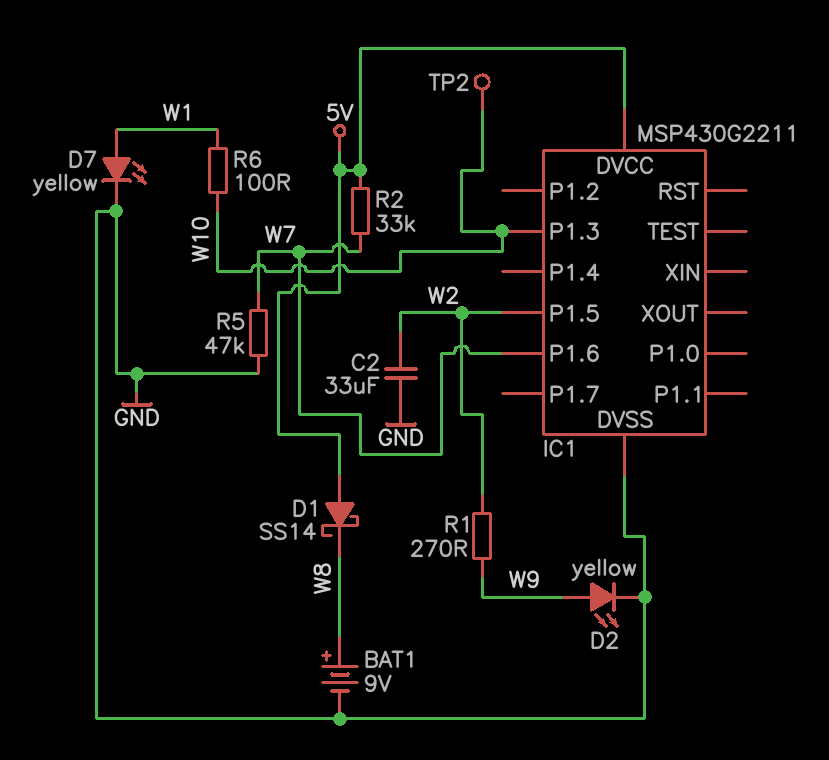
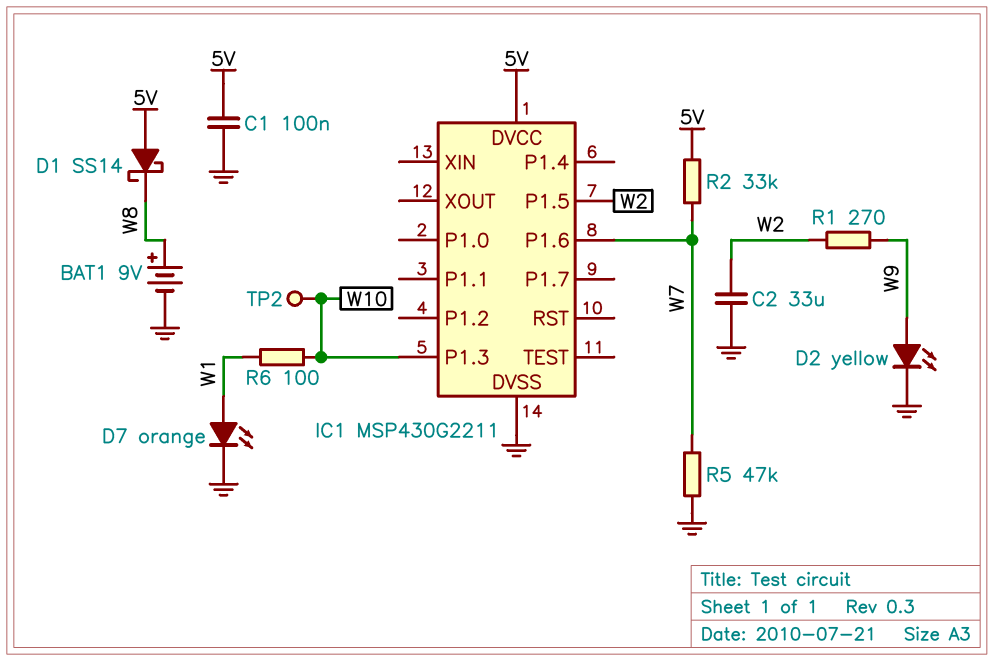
C1: none -> 100nF (5V, GND)
D7: LED yellow (A W1, K GND) -> LED orange (A W1, K GND)

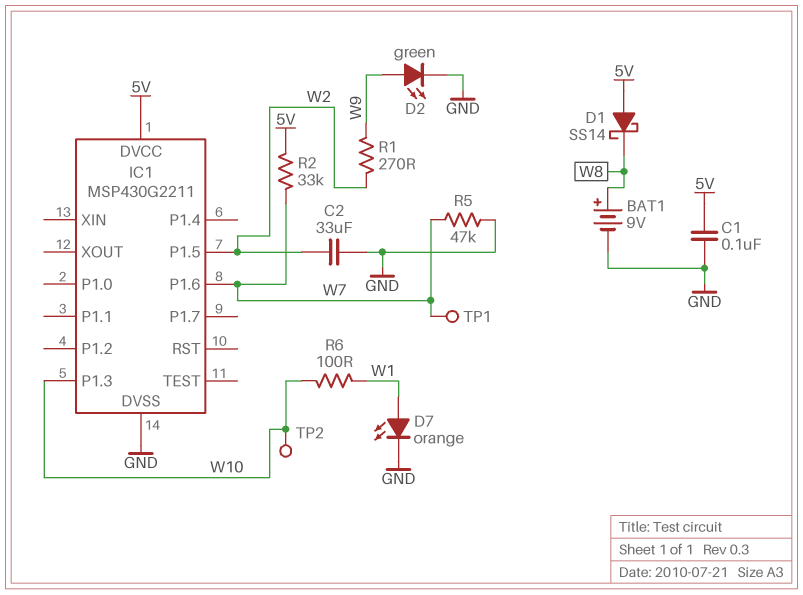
D2: LED yellow (A W9, K GND) -> LED green (A W9, K GND)
TP1: none -> test point (W7)

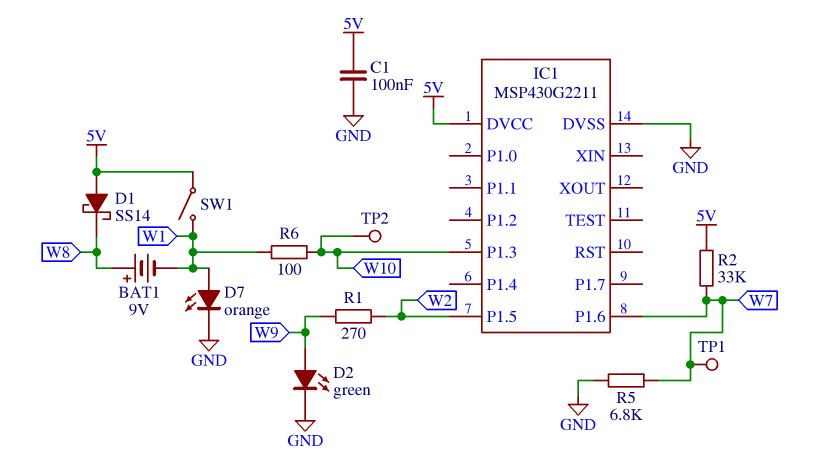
BAT1: 9V (plus W8, minus GND) -> 9V (plus W8, minus W1)
C2: 33uF (GND, W2) -> none
R5: 47k (GND, W7) -> 6.8k (GND, W7)
SW1: none -> switch (5V, W1)

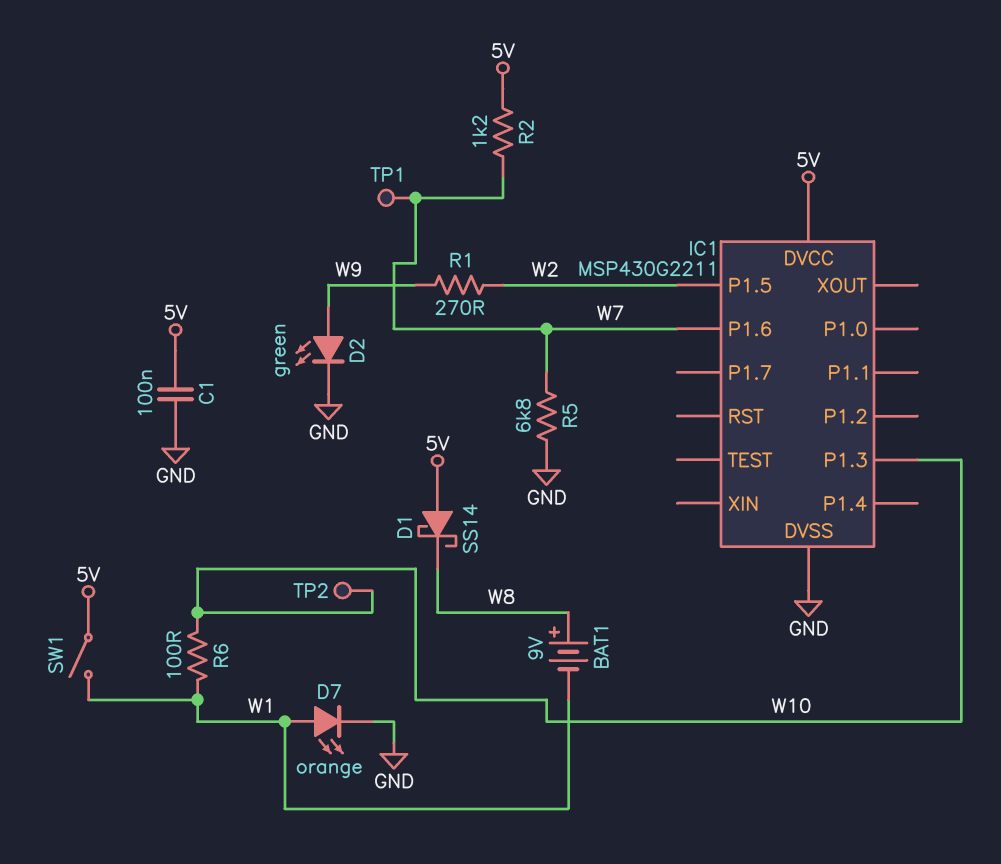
R2: 33k (5V, W7) -> 1.2k (5V, W7)

